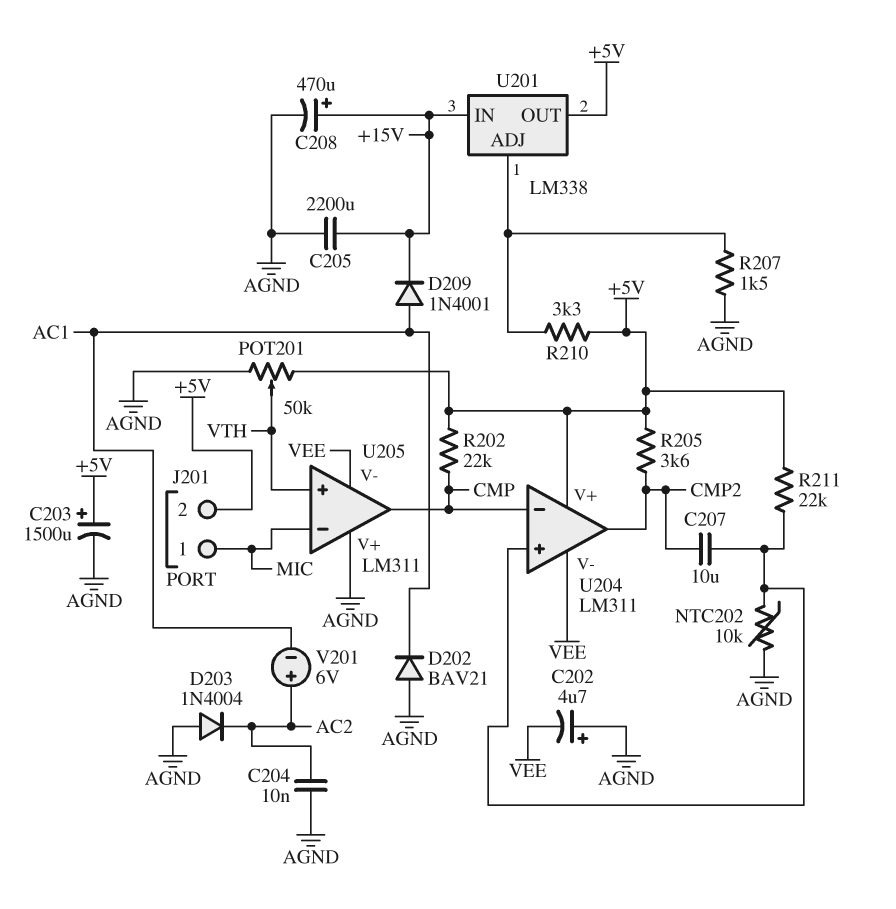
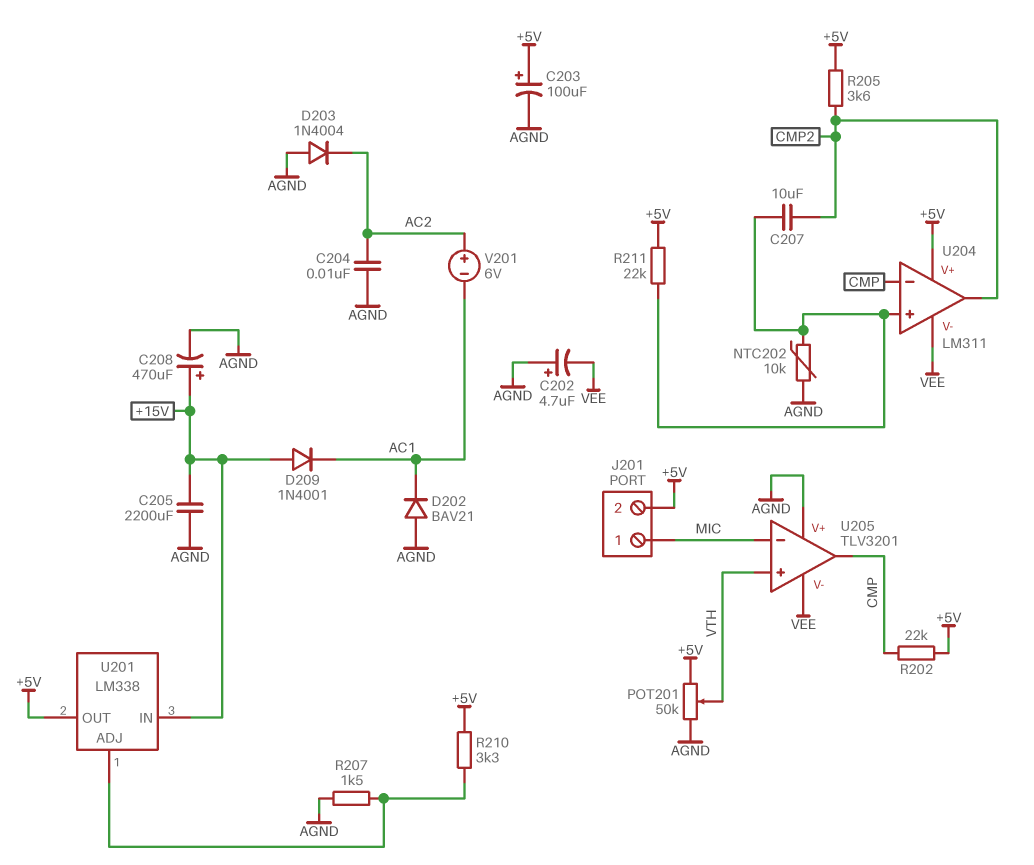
C203: 1500uF (plus +5V, minus AGND) -> 100uF (plus +5V, minus AGND)
D209: diode 1N4001 (A AC1, K +15V) -> diode 1N4001 (A +15V, K AC1)
U205: LM311 -> TLV3201

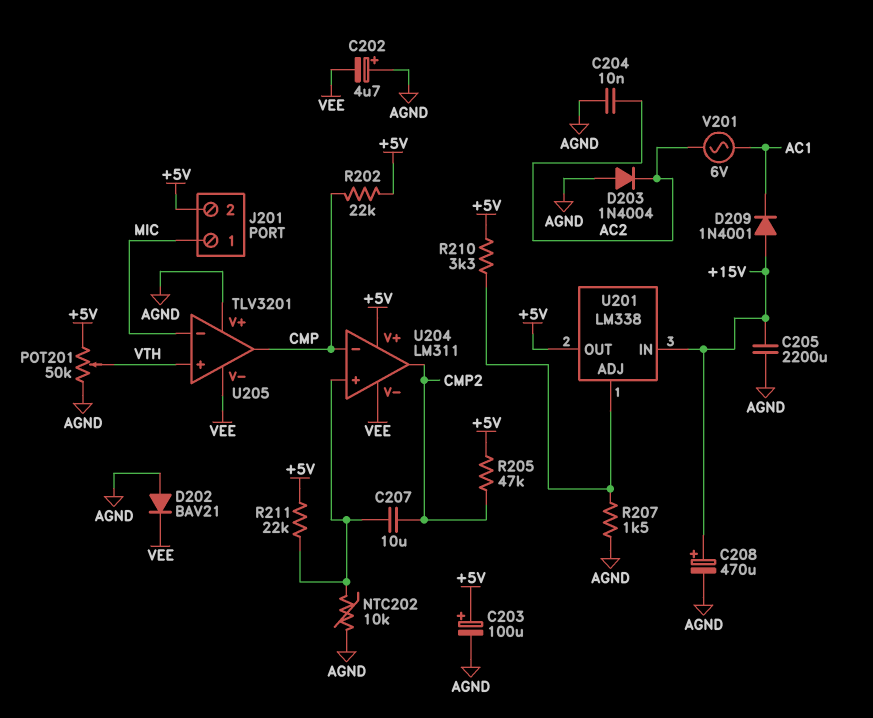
D202: diode BAV21 (A AGND, K AC1) -> diode BAV21 (A AGND, K VEE)
R205: 3.6k (+5V, CMP2) -> 47k (+5V, CMP2)
V201: 6V (plus AC2, minus AC1) -> AC 6V (AC1, AC2)

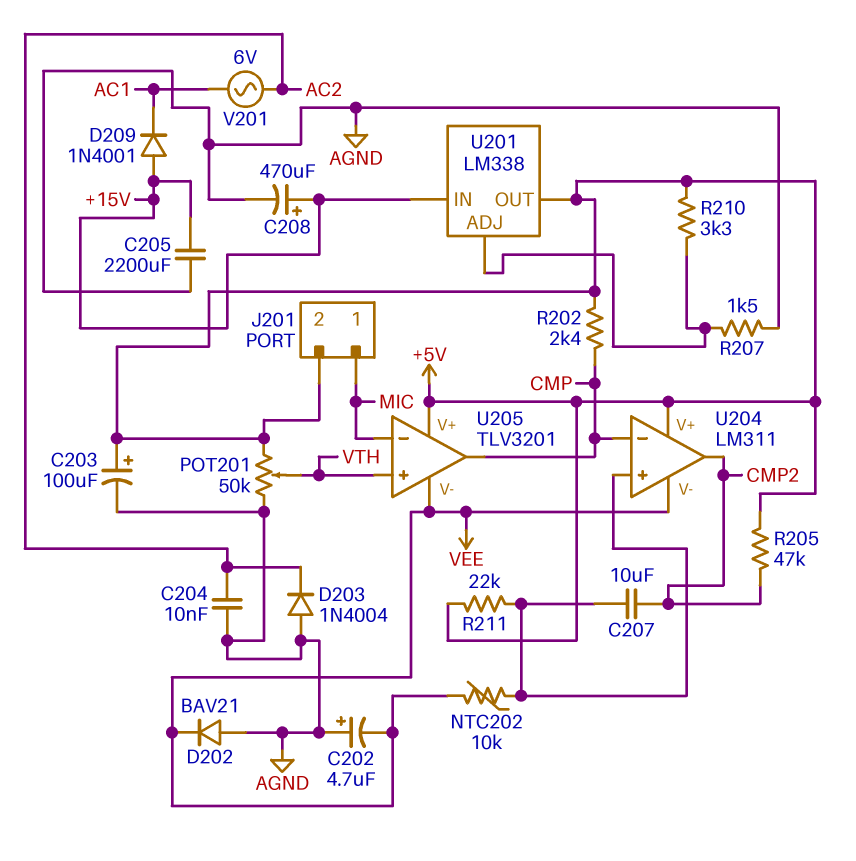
NTC202: 10k (AGND, U204/in+) -> 10k (U204/in+, VEE)
R202: 22k (+5V, CMP) -> 2.4k (+5V, CMP)
U205 pin V+: AGND -> +5V

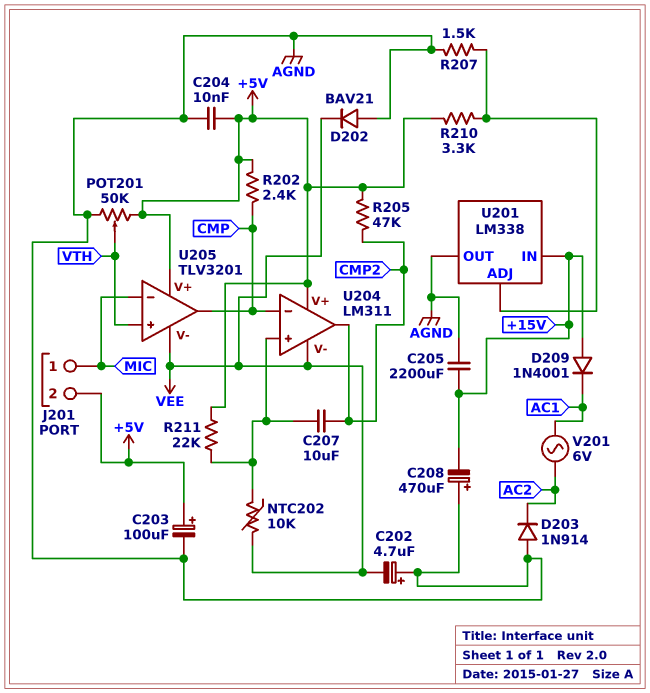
C204: 10nF (AC2, AGND) -> 10nF (+5V, AGND)
C208: 470uF (plus +15V, minus AGND) -> 470uF (plus AGND, minus +15V)
D203: diode 1N4004 (A AGND, K AC2) -> diode 1N914 (A AGND, K AC2)
U201 pin OUT: +5V -> AGND

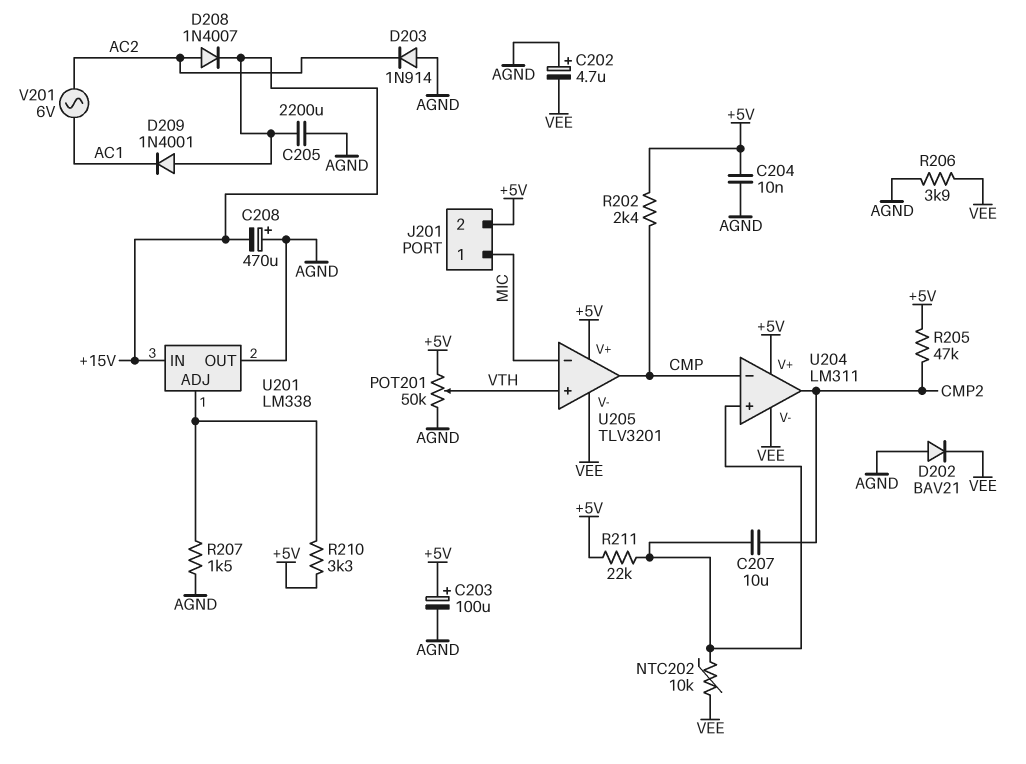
D208: none -> diode 1N4007 (A AC2, K +15V)
R206: none -> 3.9k (AGND, VEE)

